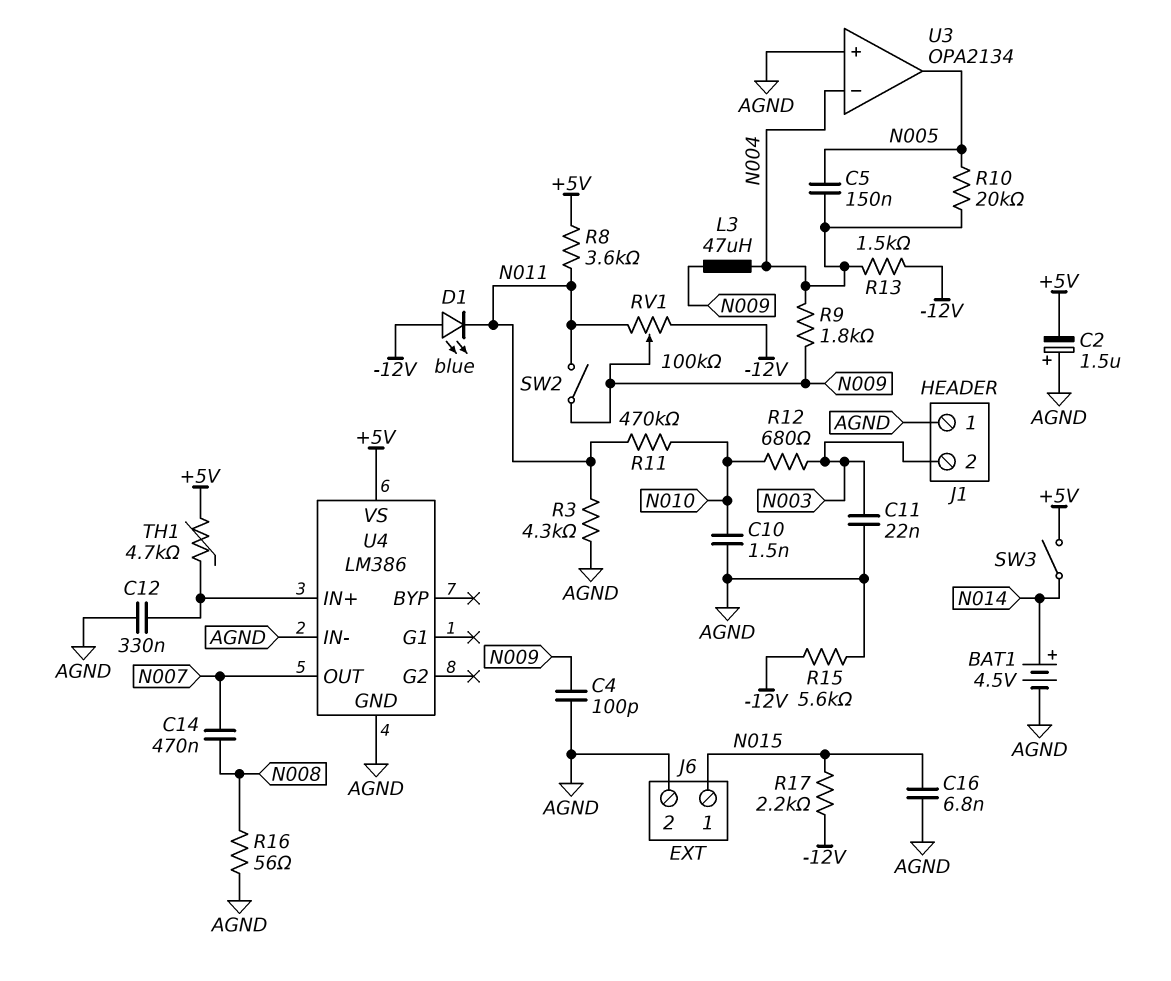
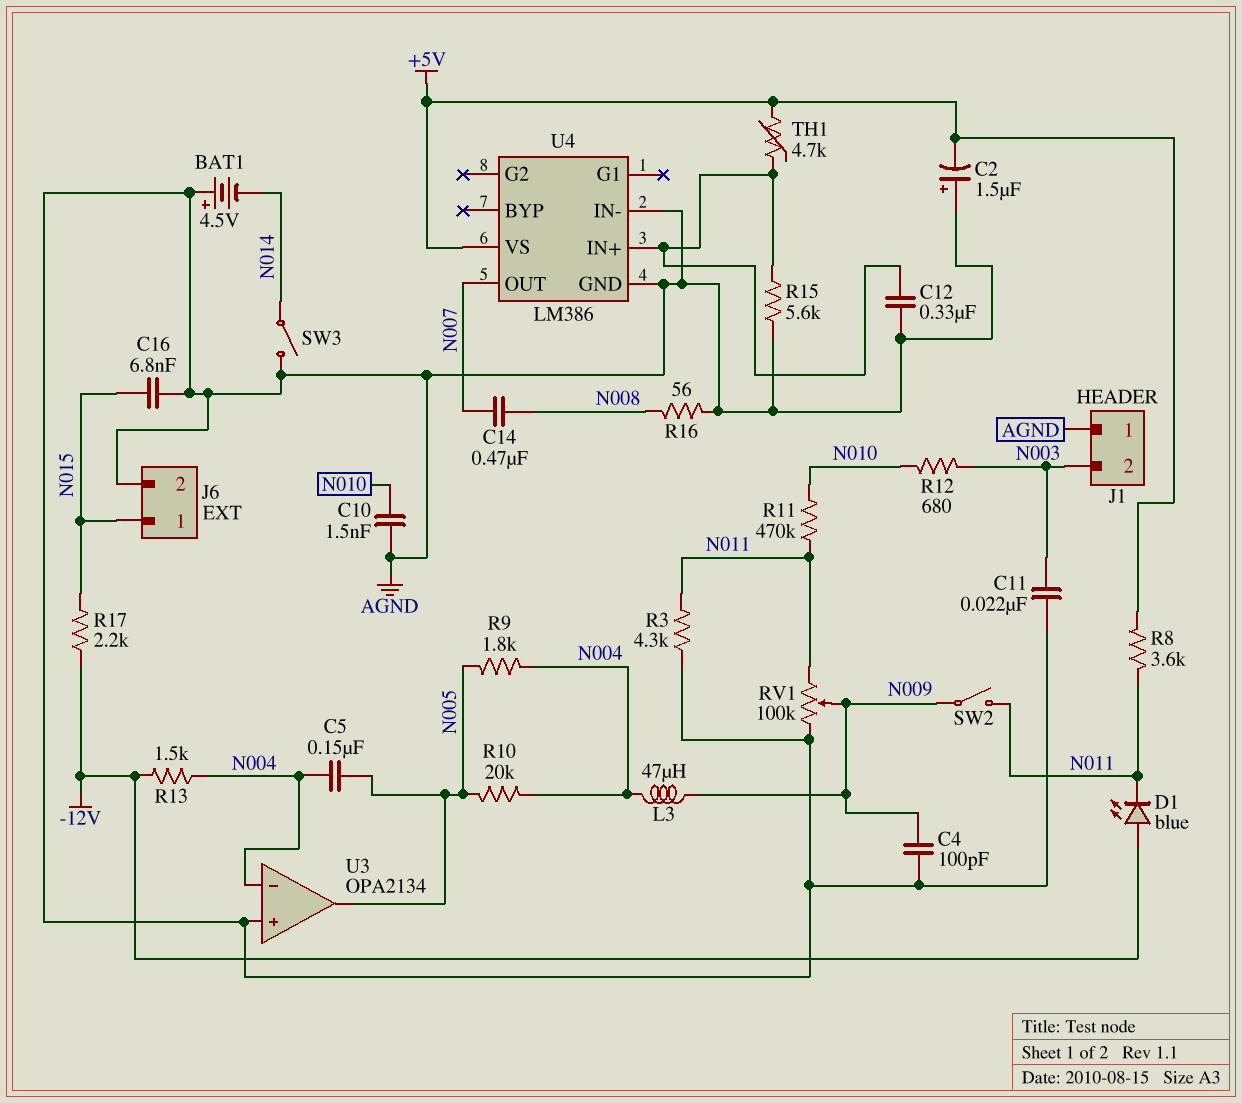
BAT1: 4.5V (plus N014, minus AGND) -> 4.5V (plus AGND, minus N014)
R9: 1.8k (N004, N009) -> 1.8k (N004, N005)
R15: 5.6k (-12V, AGND) -> 5.6k (AGND, U4/IN+)
RV1: 100k (-12V, N011, wiper N009) -> 100k (AGND, N011, wiper N009)
SW3: switch (+5V, N014) -> switch (AGND, N014)

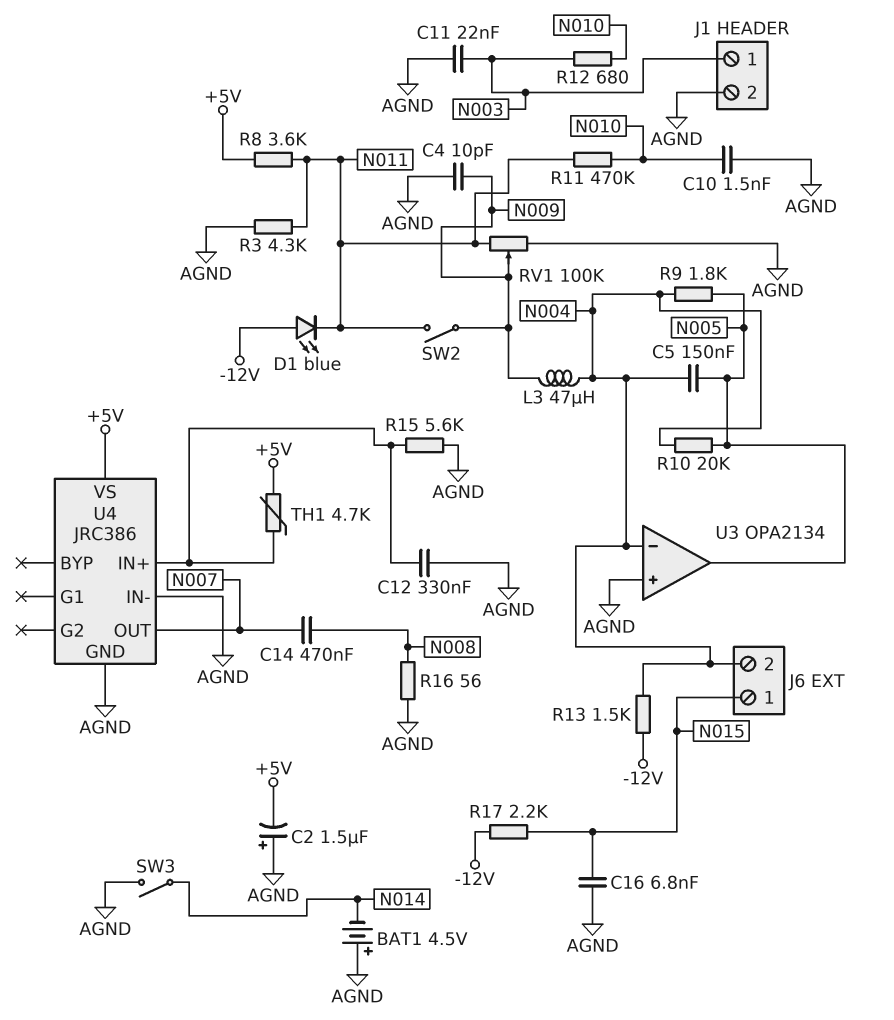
C4: 100pF (AGND, N009) -> 10pF (AGND, N009)
J1 pin 1: AGND -> N003
J1 pin 2: N003 -> AGND
J6 pin 2: AGND -> N004
U4: LM386 -> JRC386

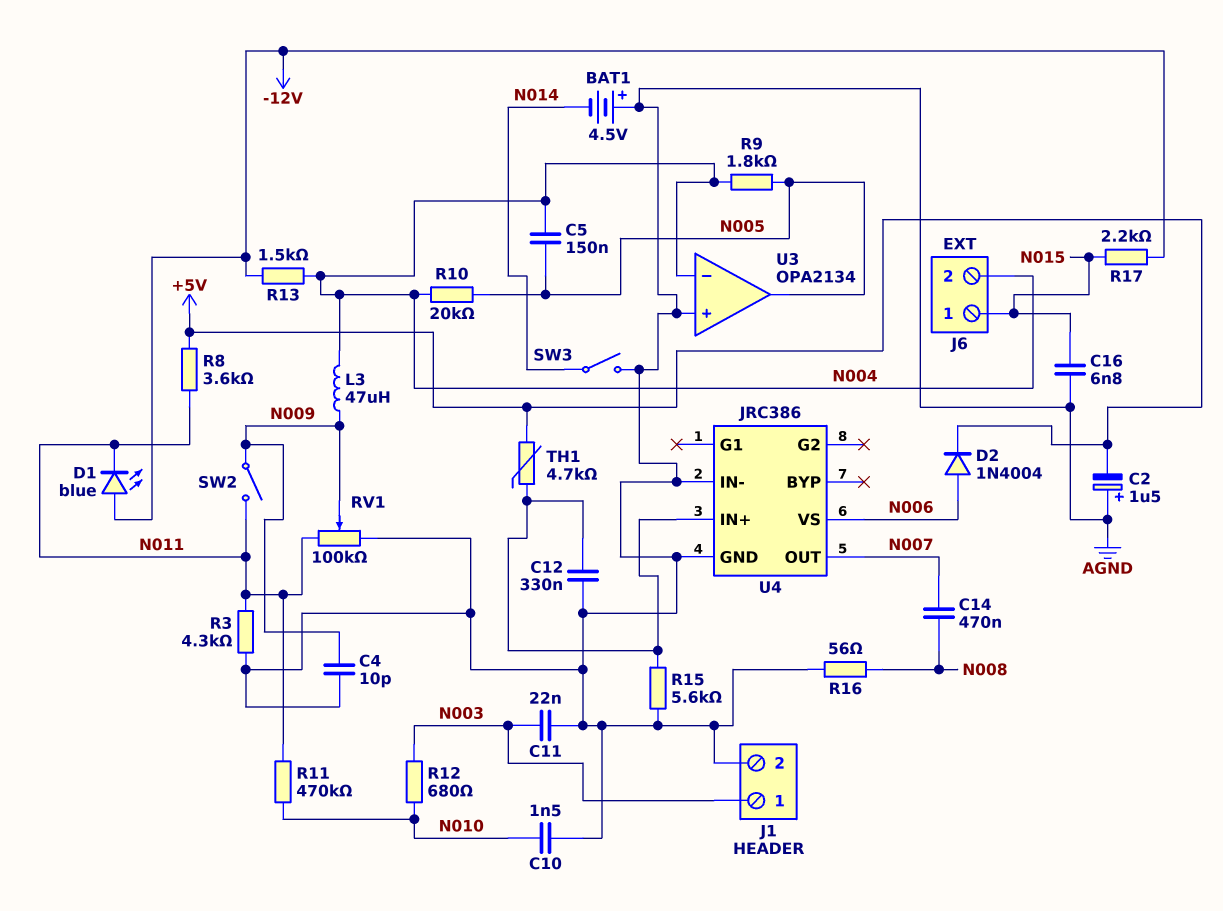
D2: none -> diode 1N4004 (A N006, K +5V)
U4 pin VS: +5V -> N006

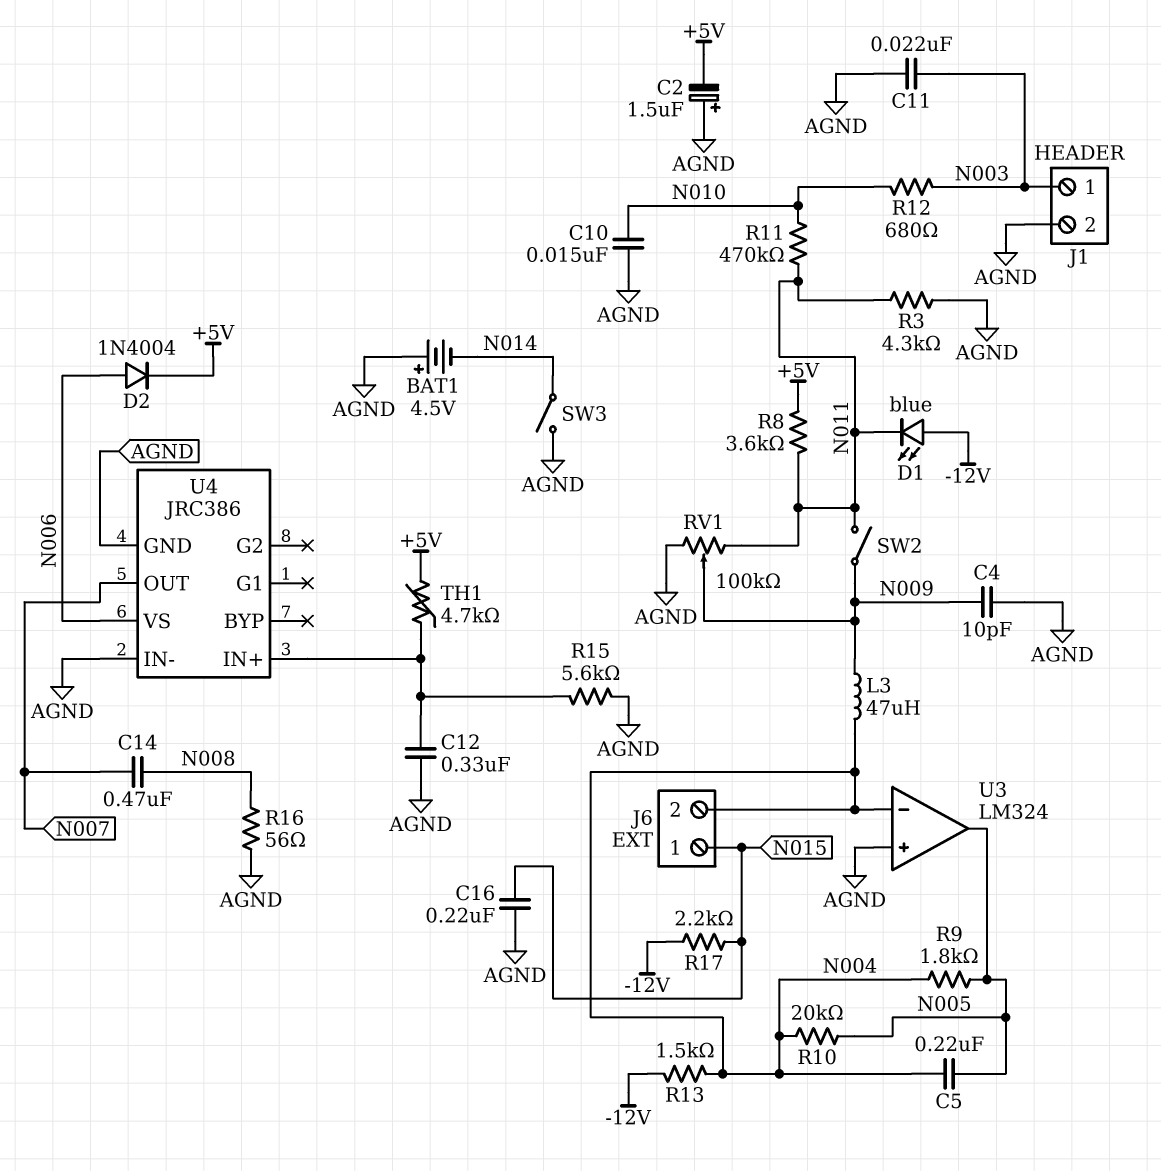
C5: 150nF (N004, N005) -> 220nF (N004, N005)
C10: 1.5nF (AGND, N010) -> 15nF (AGND, N010)
C16: 6.8nF (AGND, N015) -> 220nF (AGND, N015)
U3: OPA2134 -> LM324

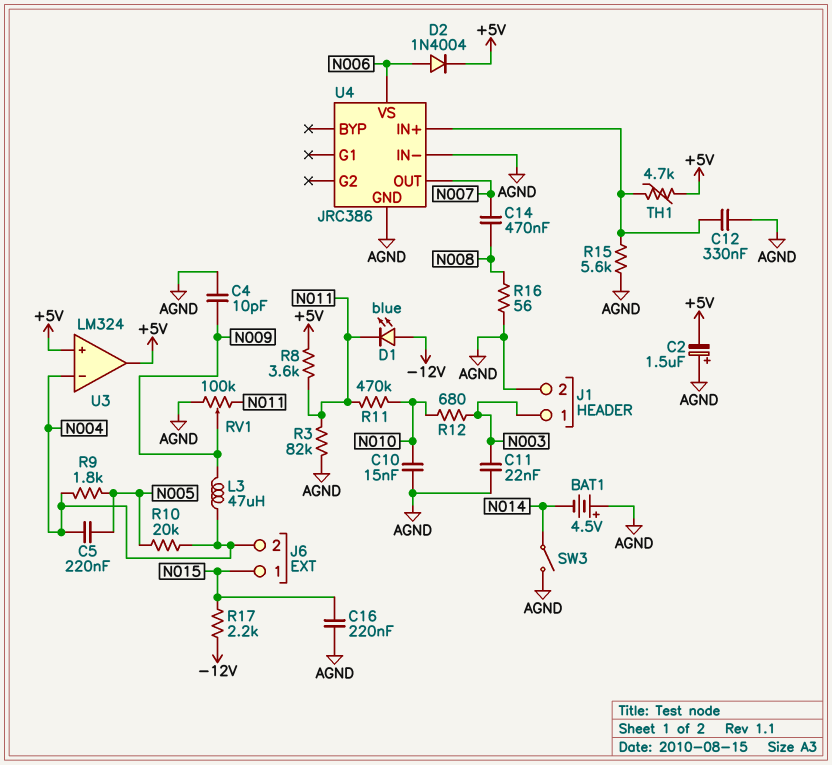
R3: 4.3k (AGND, N011) -> 82k (AGND, N011)
R13: 1.5k (-12V, N004) -> none
SW2: switch (N009, N011) -> none
U3 pin in+: AGND -> +5V
U3 pin out: N005 -> +5V

